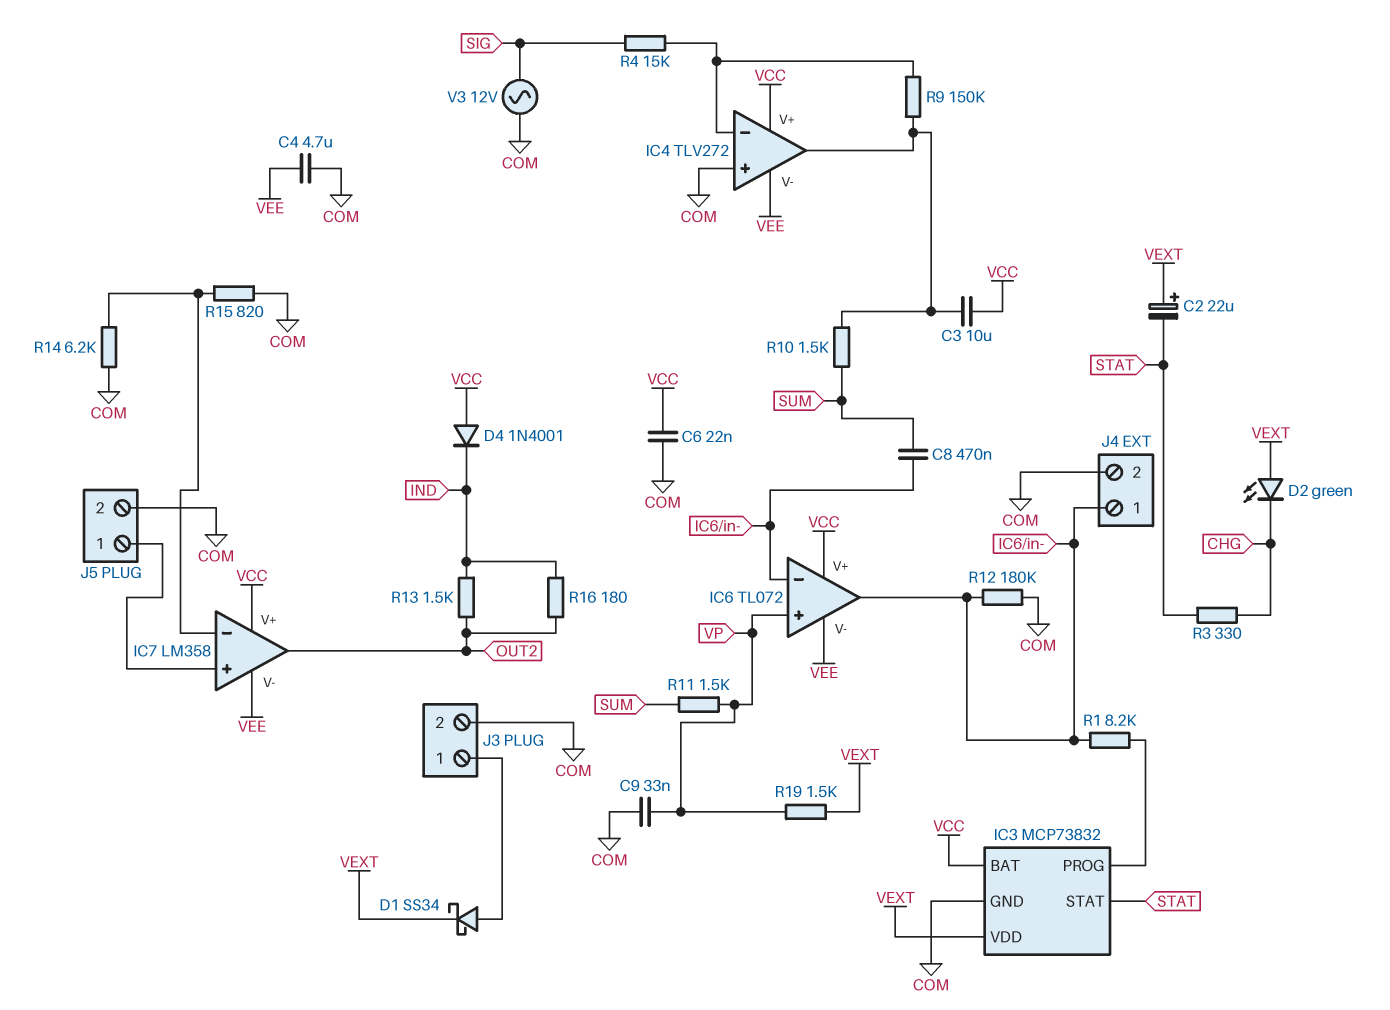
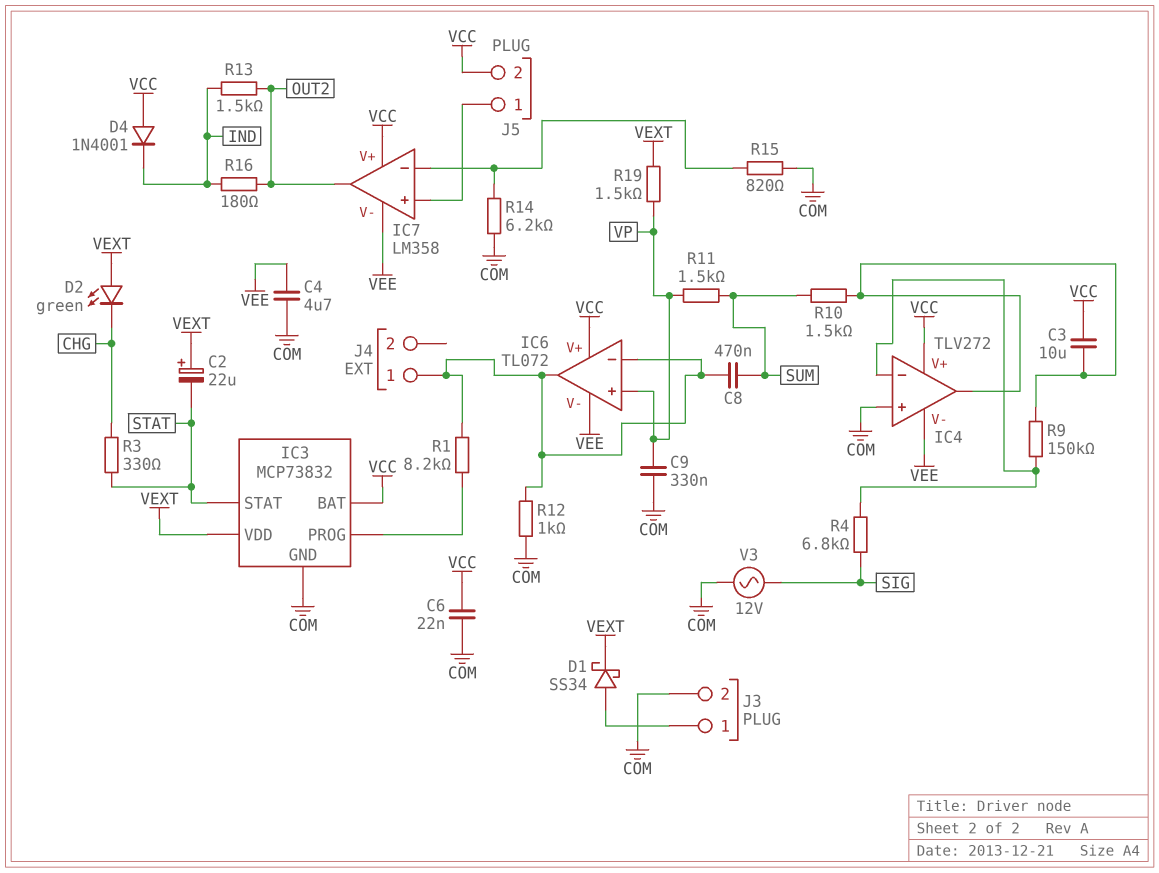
C9: 33nF (COM, VP) -> 330nF (COM, VP)
J4 pin 2: COM -> none
J5 pin 2: COM -> VCC
R4: 15k (IC4/in-, SIG) -> 6.8k (IC4/in-, SIG)
R12: 180k (COM, IC6/in-) -> 1k (COM, IC6/in-)

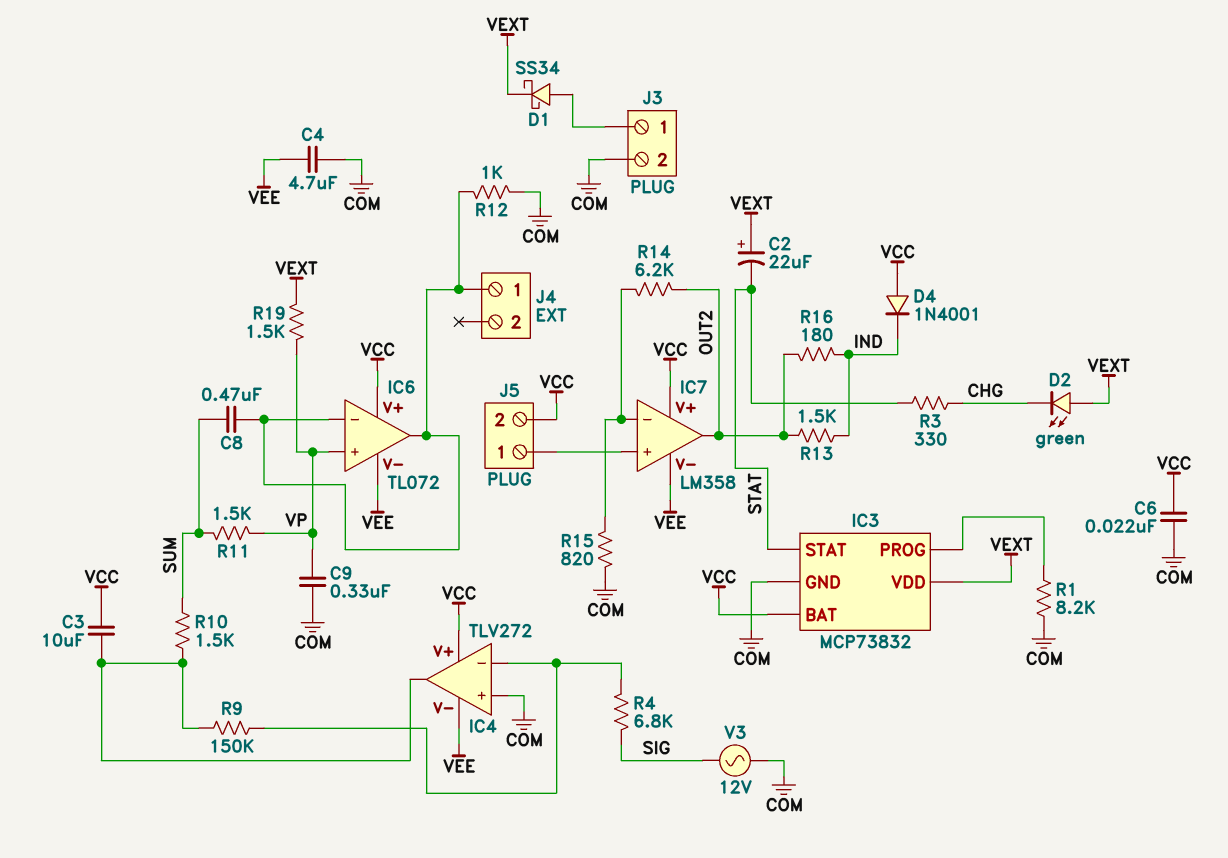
R1: 8.2k (IC3/PROG, IC6/in-) -> 8.2k (COM, IC3/PROG)
R14: 6.2k (COM, IC7/in-) -> 6.2k (IC7/in-, OUT2)

